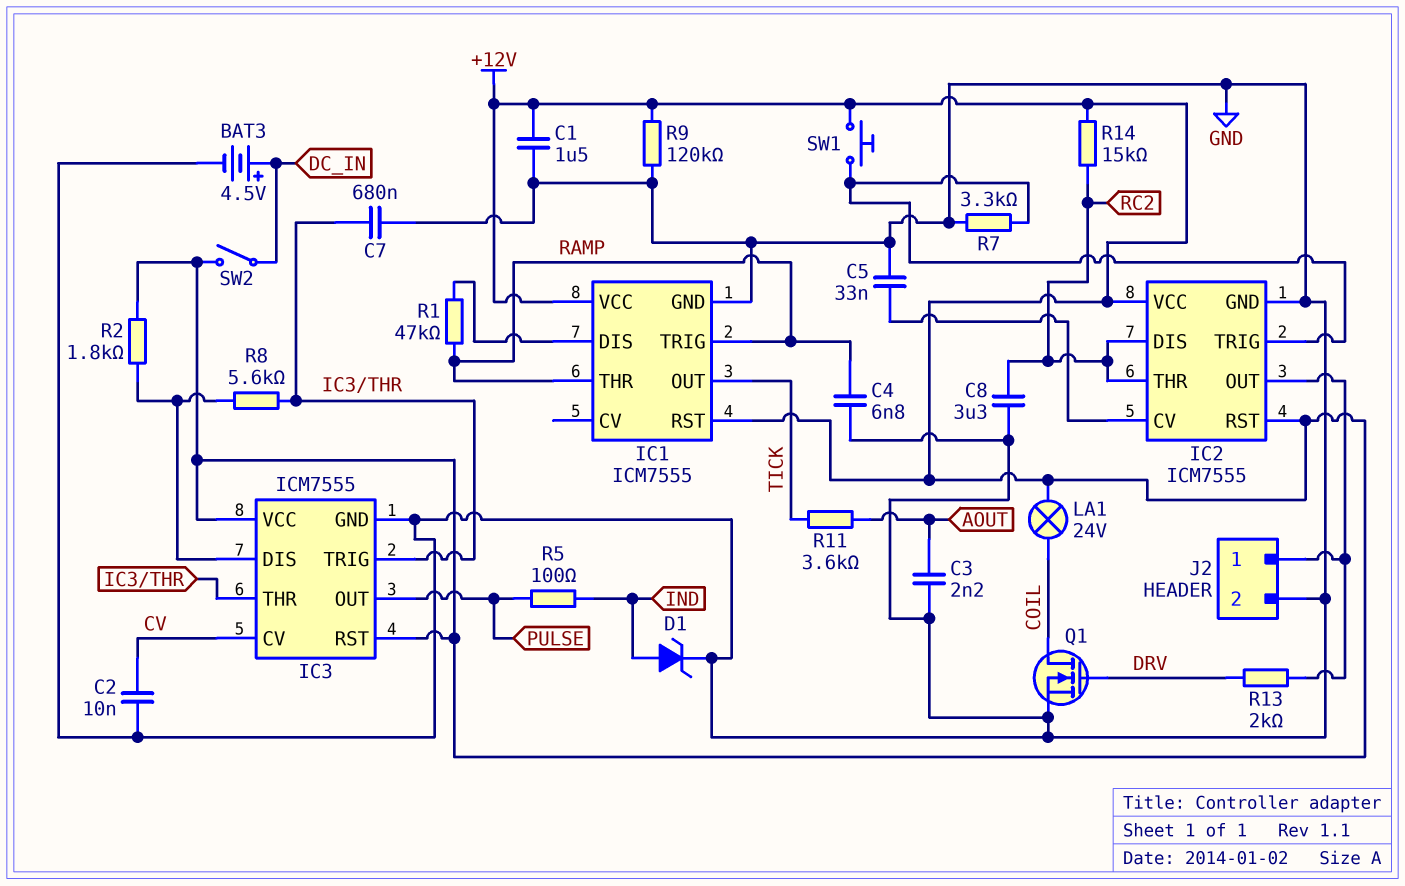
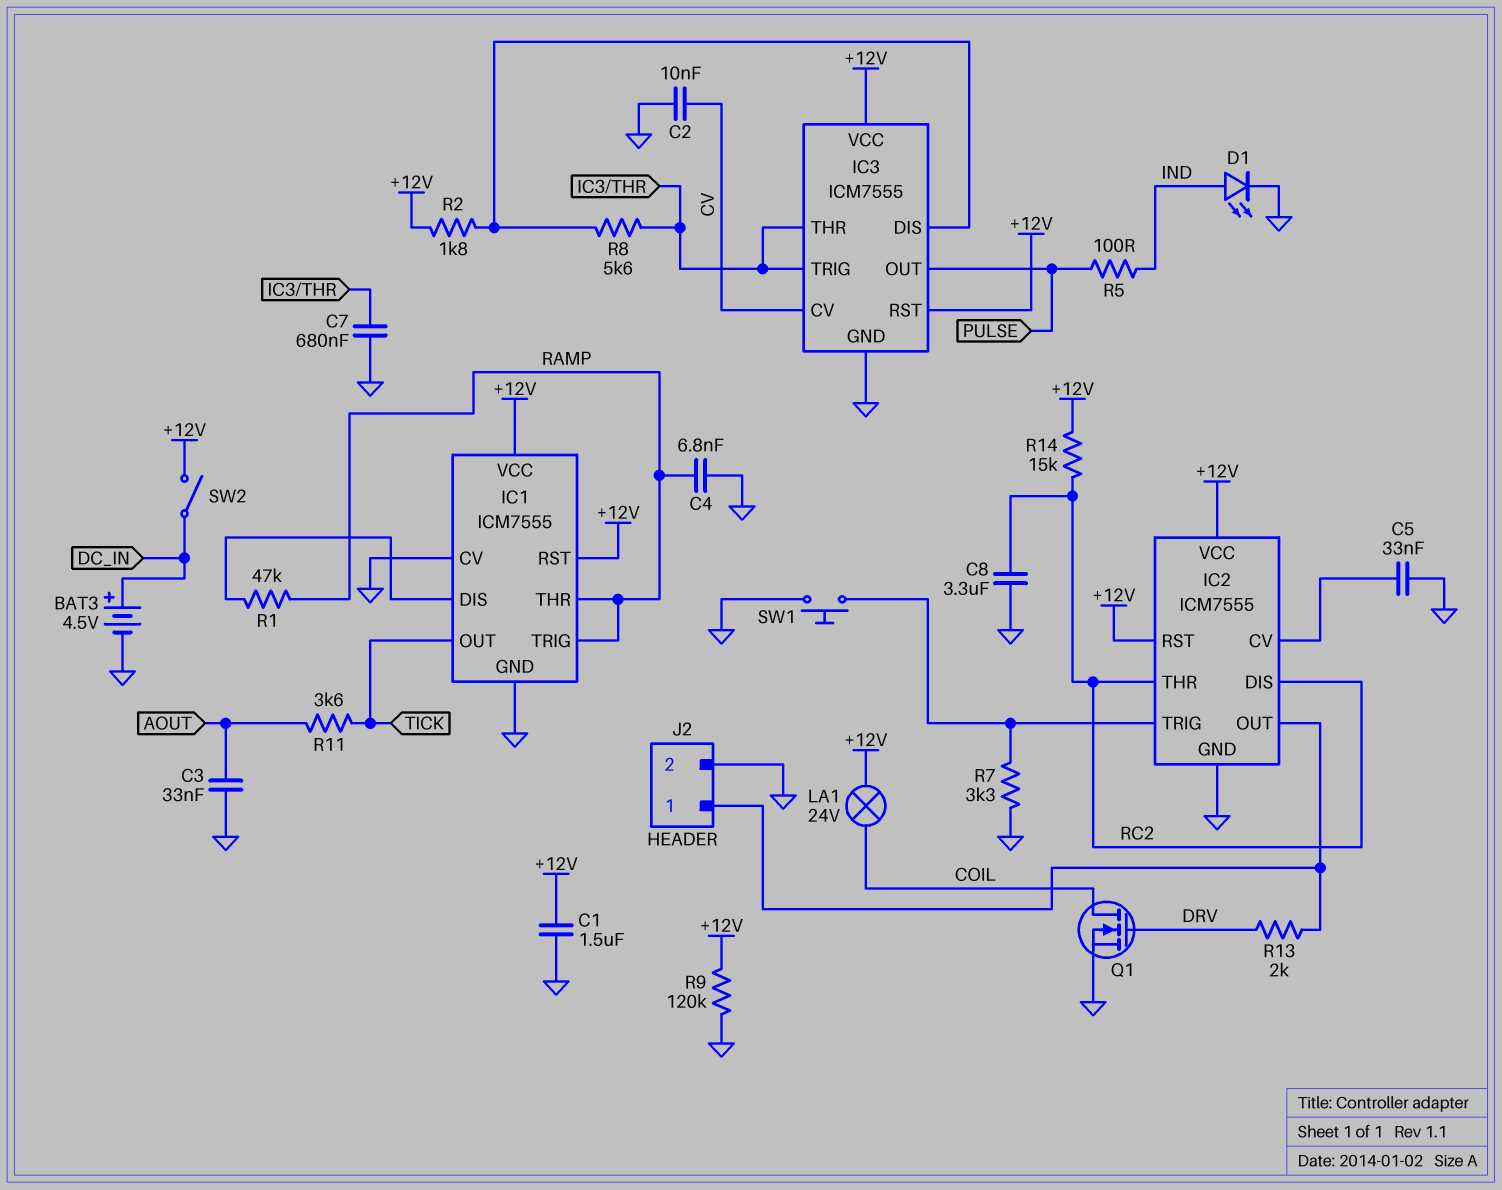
C3: 2.2nF (AOUT, GND) -> 33nF (AOUT, GND)
D1: zener (A IND, K GND) -> LED (A IND, K GND)
IC1 pin CV: none -> GND
SW1: button (+12V, IC2/TRIG) -> button (GND, IC2/TRIG)

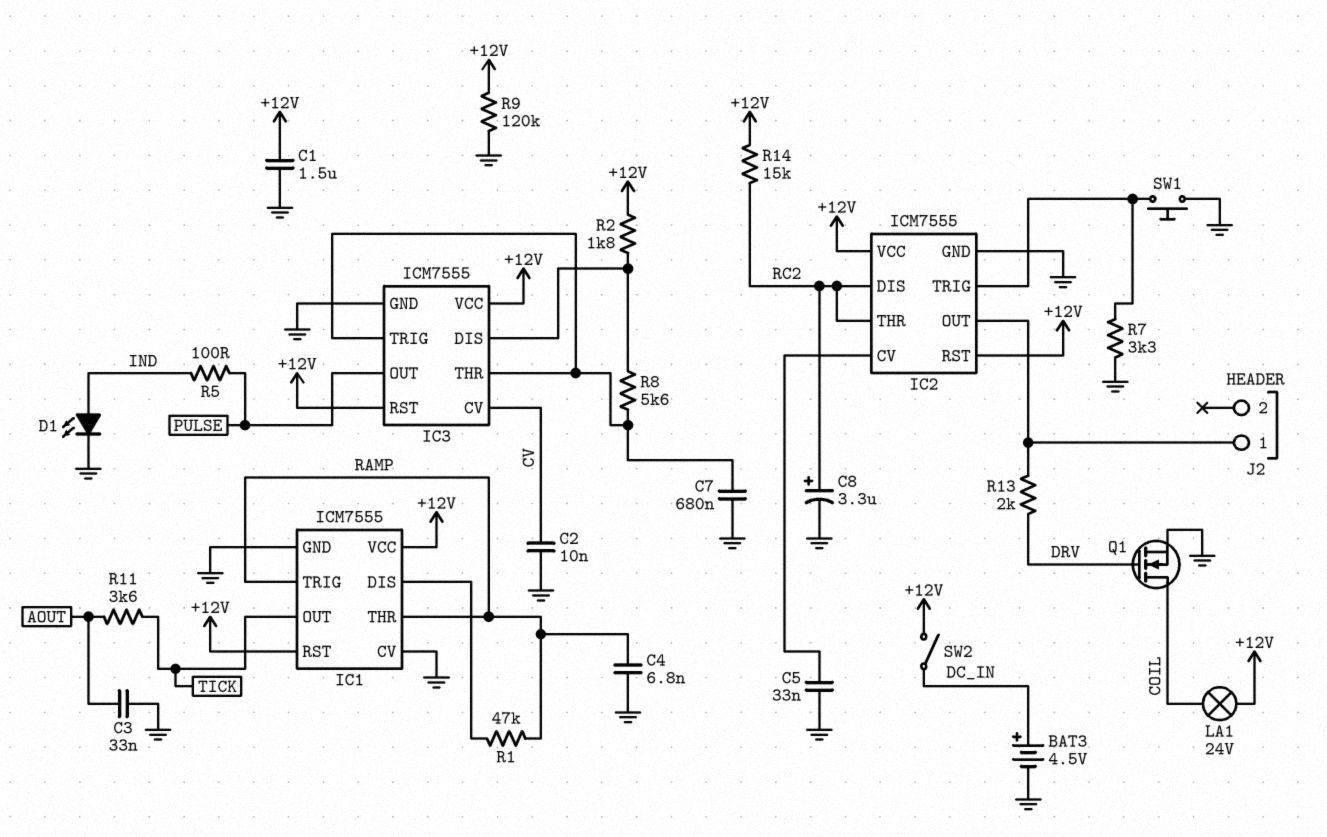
C8: 3.3uF (GND, RC2) -> 3.3uF (plus RC2, minus GND)
J2 pin 2: GND -> none

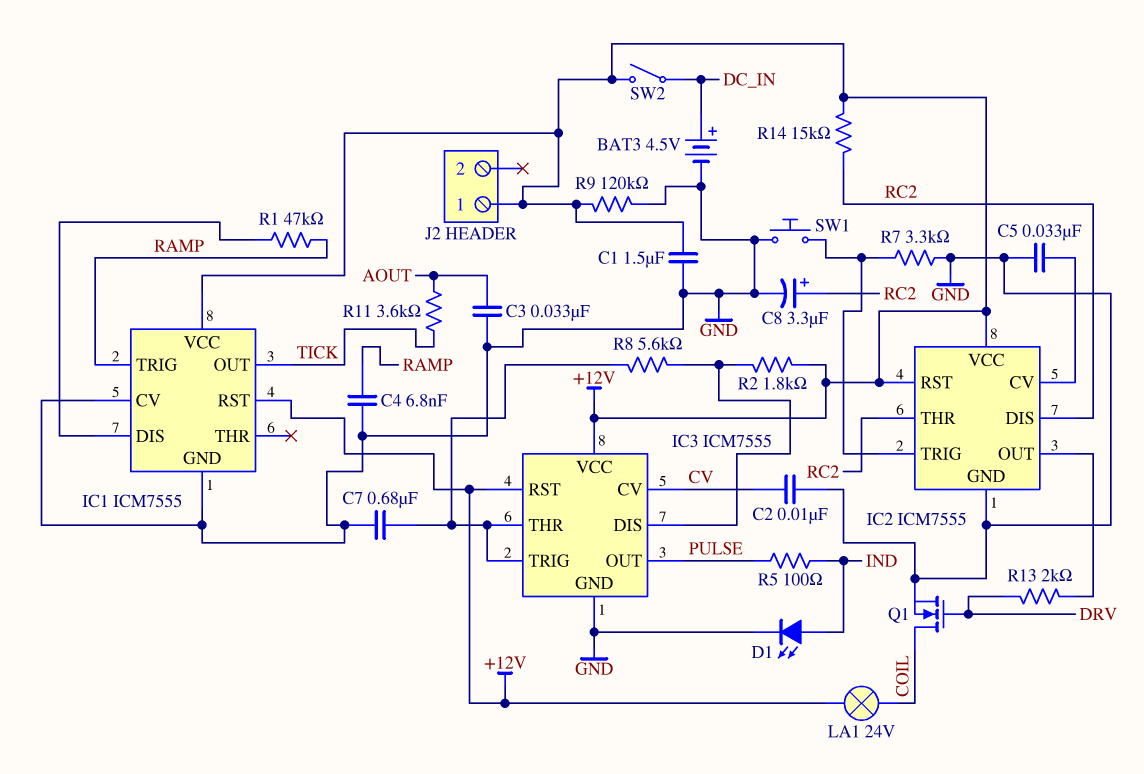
IC1 pin THR: RAMP -> none
J2 pin 1: IC2/OUT -> +12V

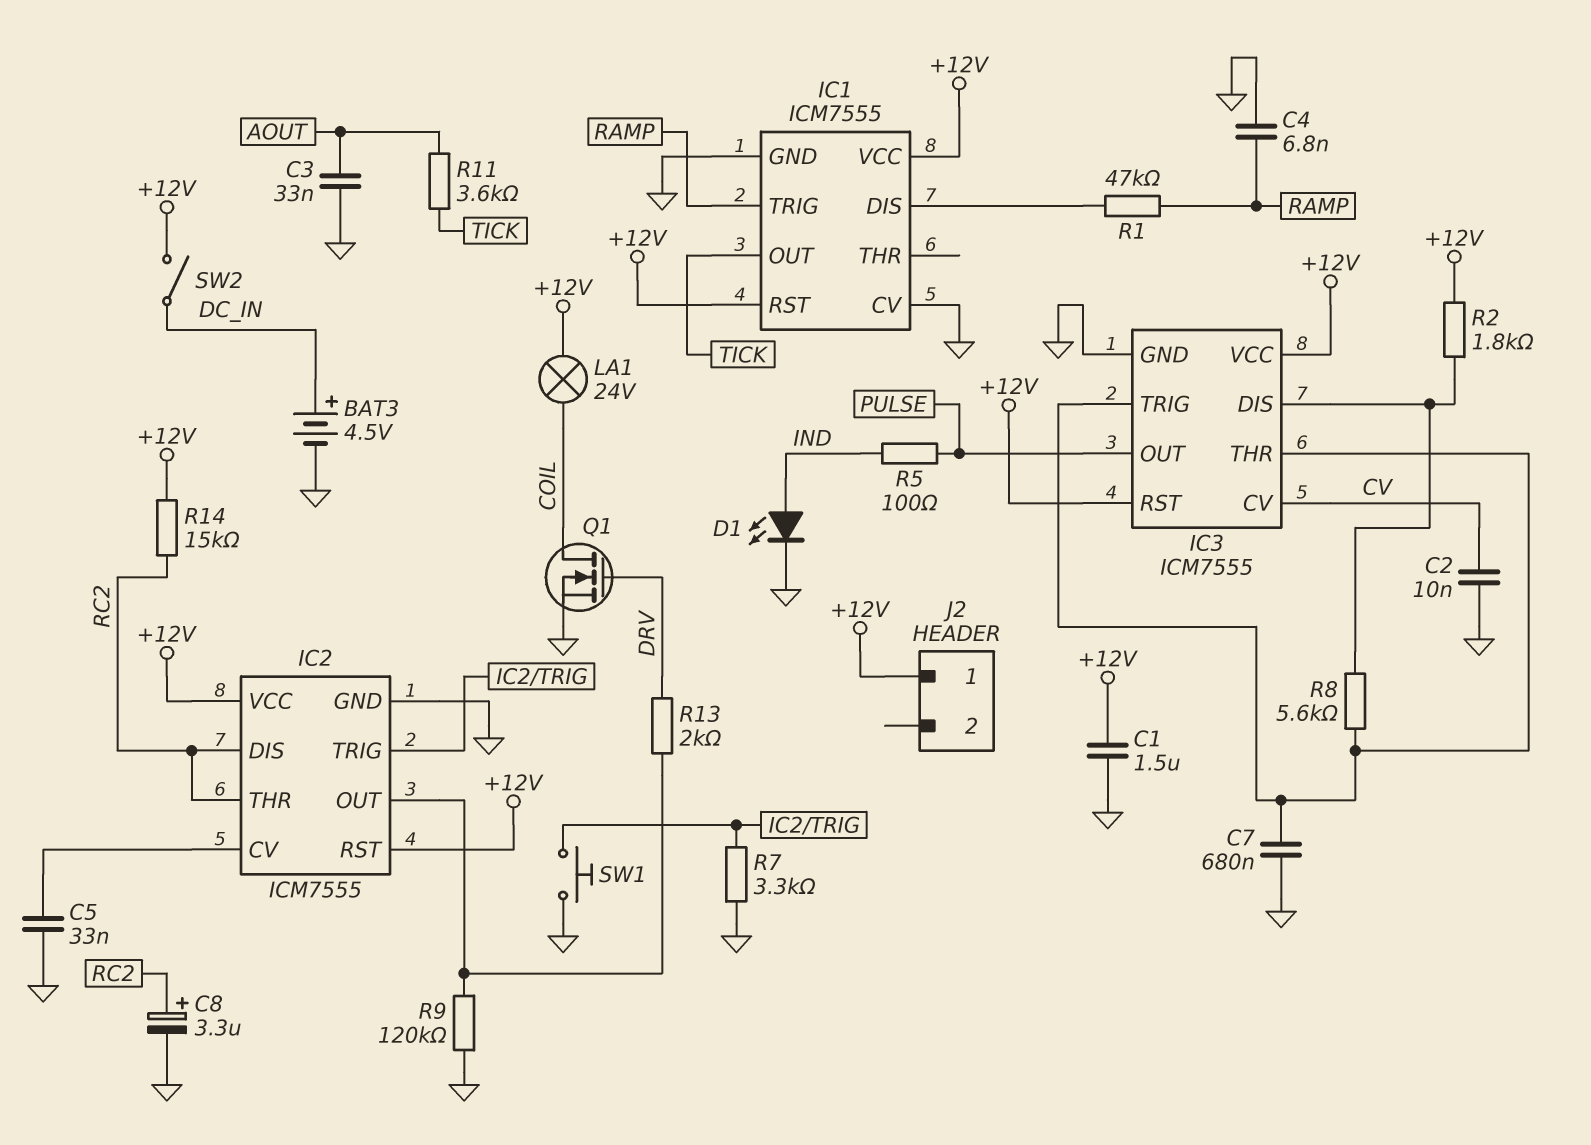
R9: 120k (+12V, GND) -> 120k (GND, IC2/OUT)

